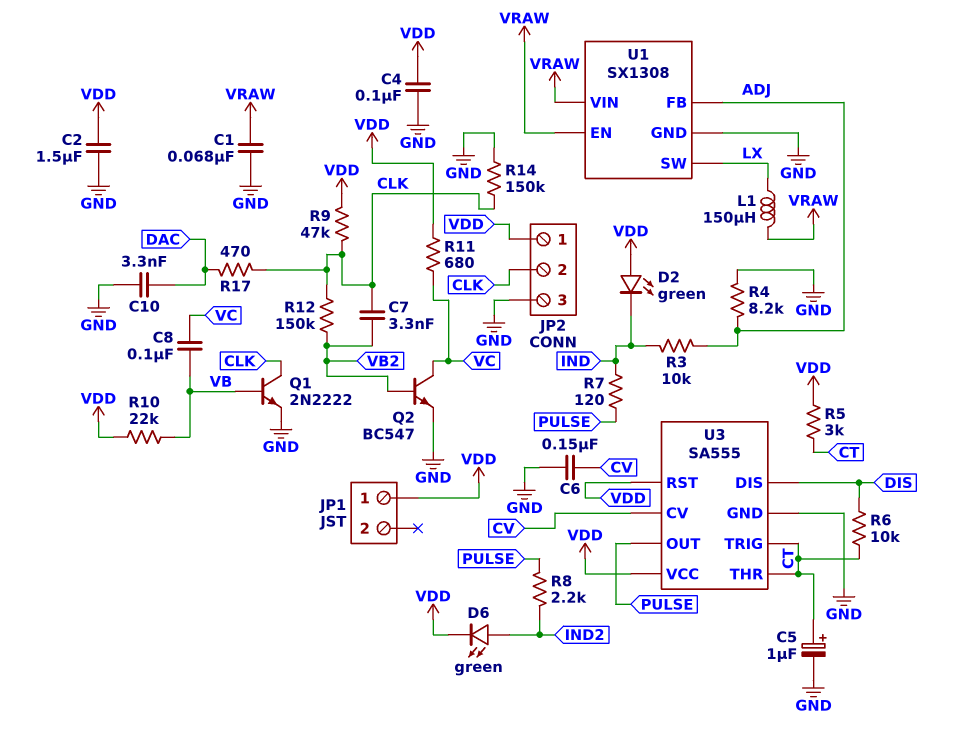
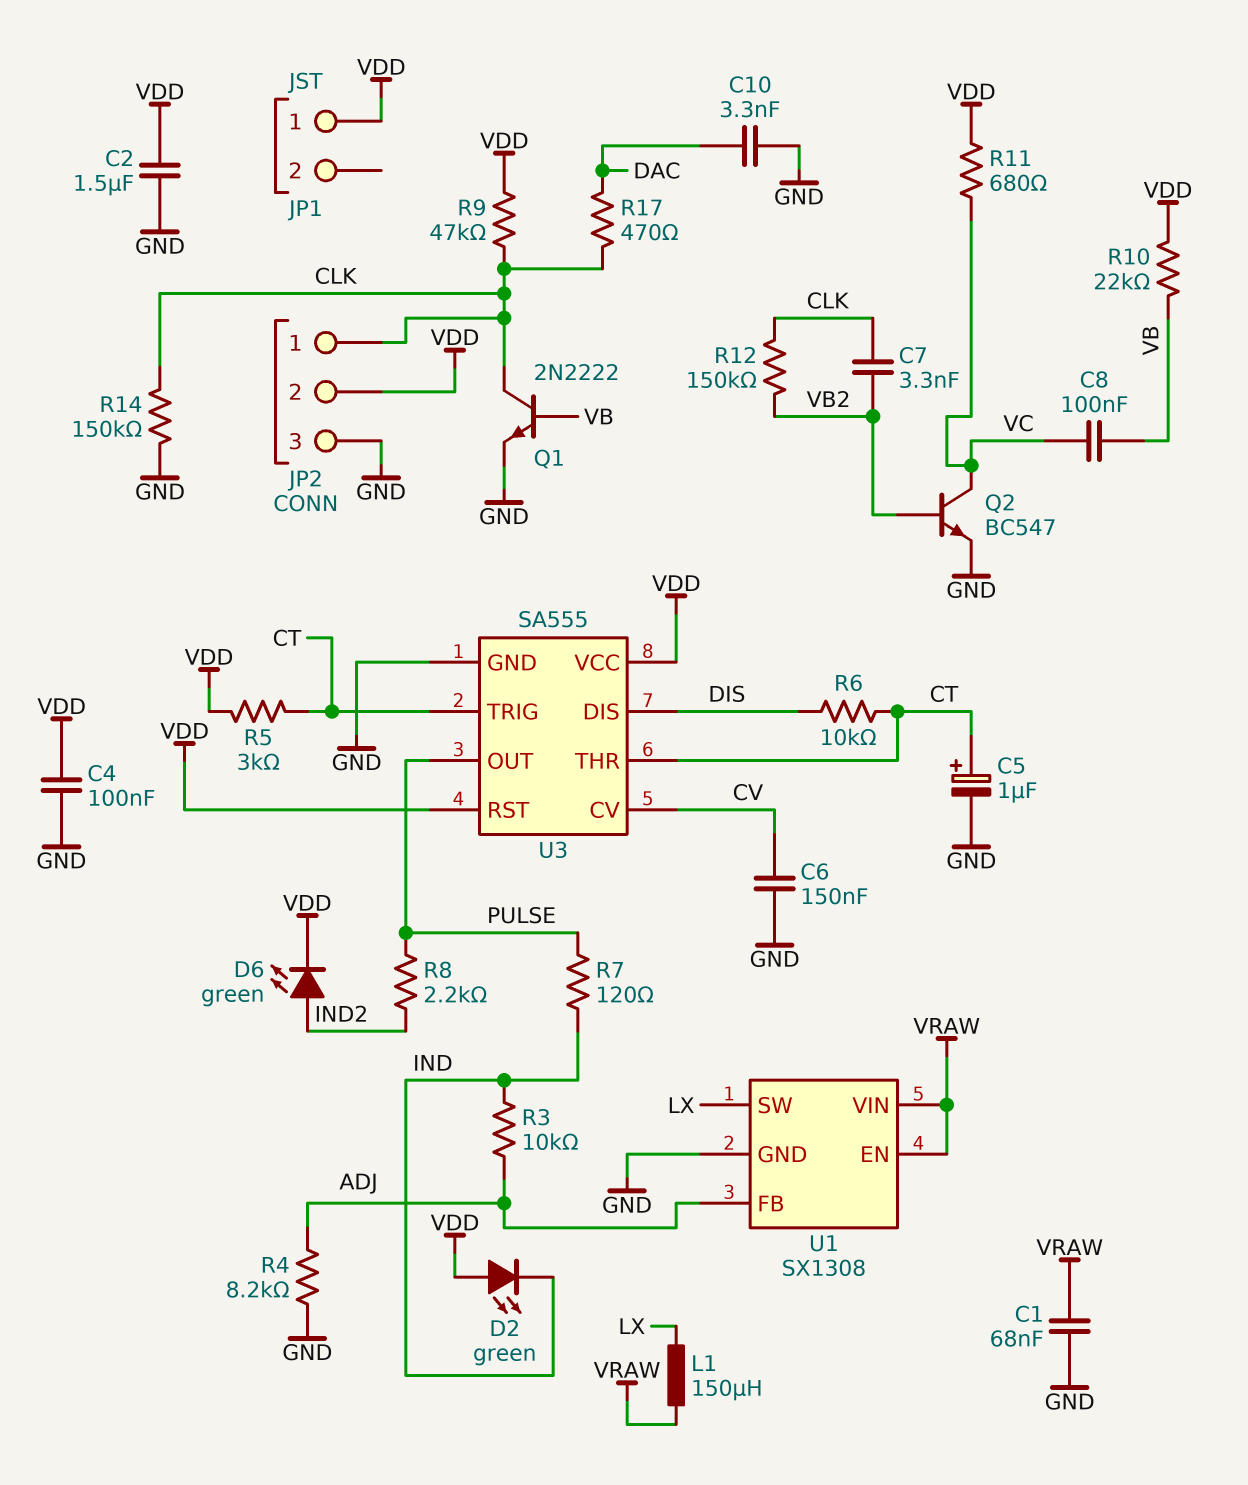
JP2 pin 1: VDD -> CLK
JP2 pin 2: CLK -> VDD

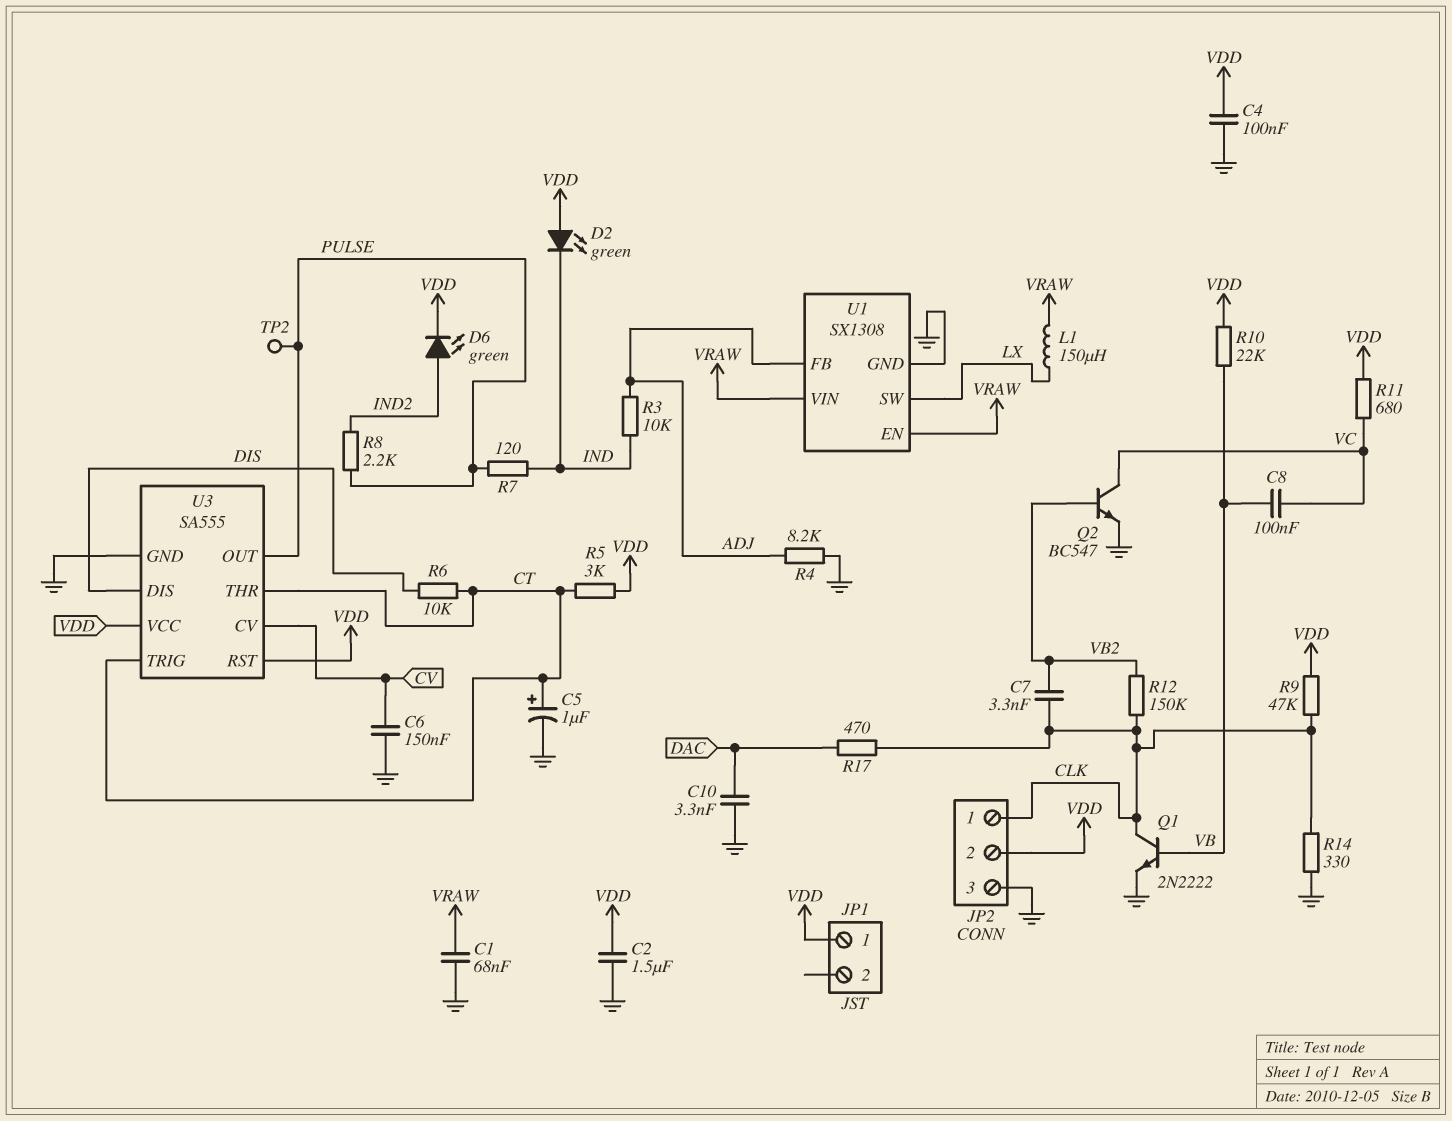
R14: 150k (CLK, GND) -> 330 (CLK, GND)
TP2: none -> test point (PULSE)

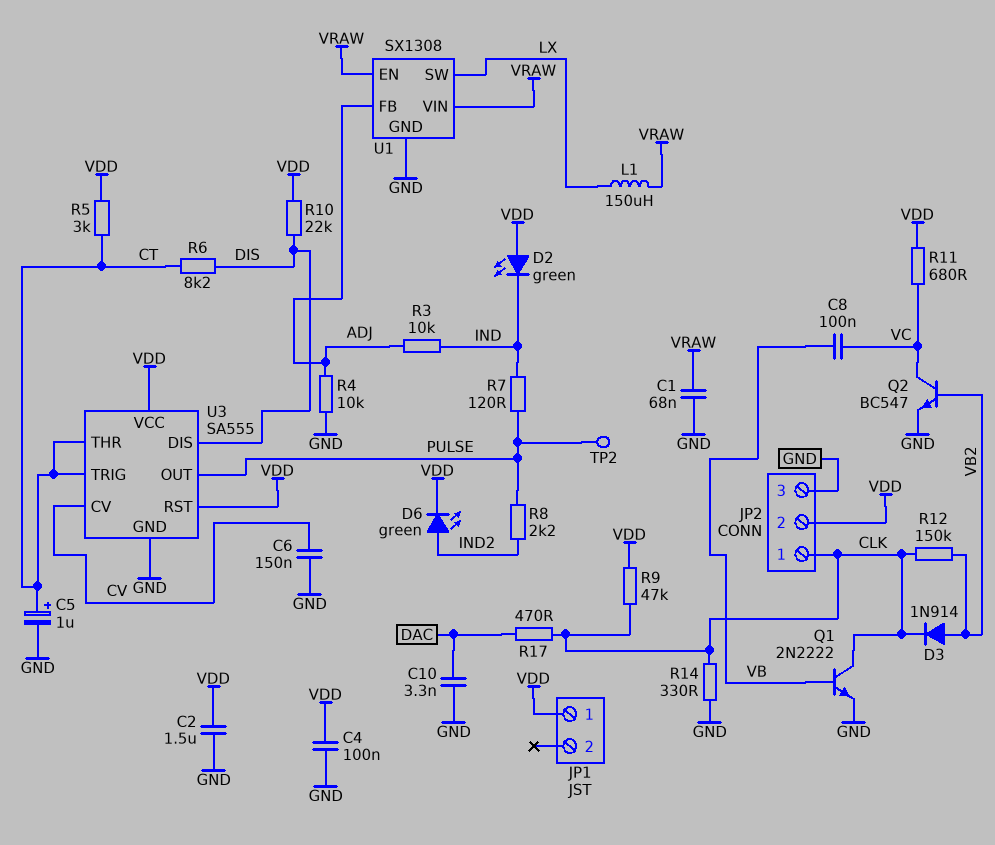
C7: 3.3nF (CLK, VB2) -> none
D3: none -> diode 1N914 (A VB2, K CLK)
R4: 8.2k (ADJ, GND) -> 10k (ADJ, GND)
R6: 10k (CT, DIS) -> 8.2k (CT, DIS)
R10: 22k (VB, VDD) -> 22k (DIS, VDD)

